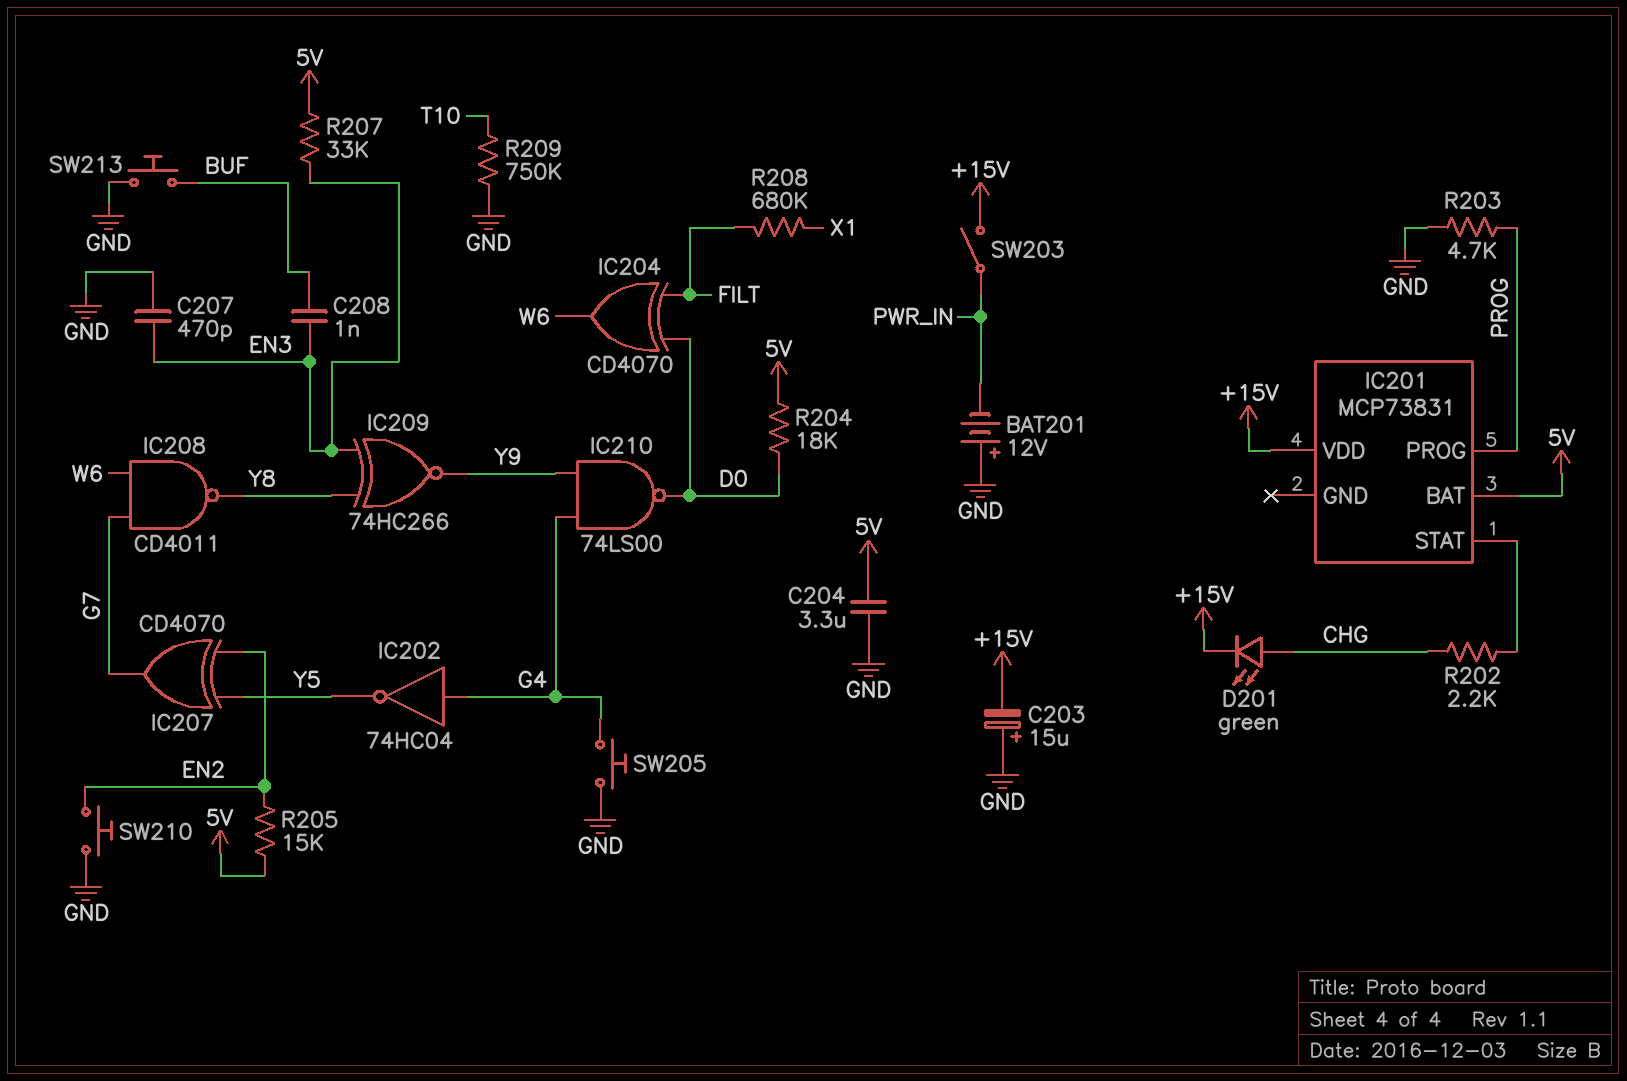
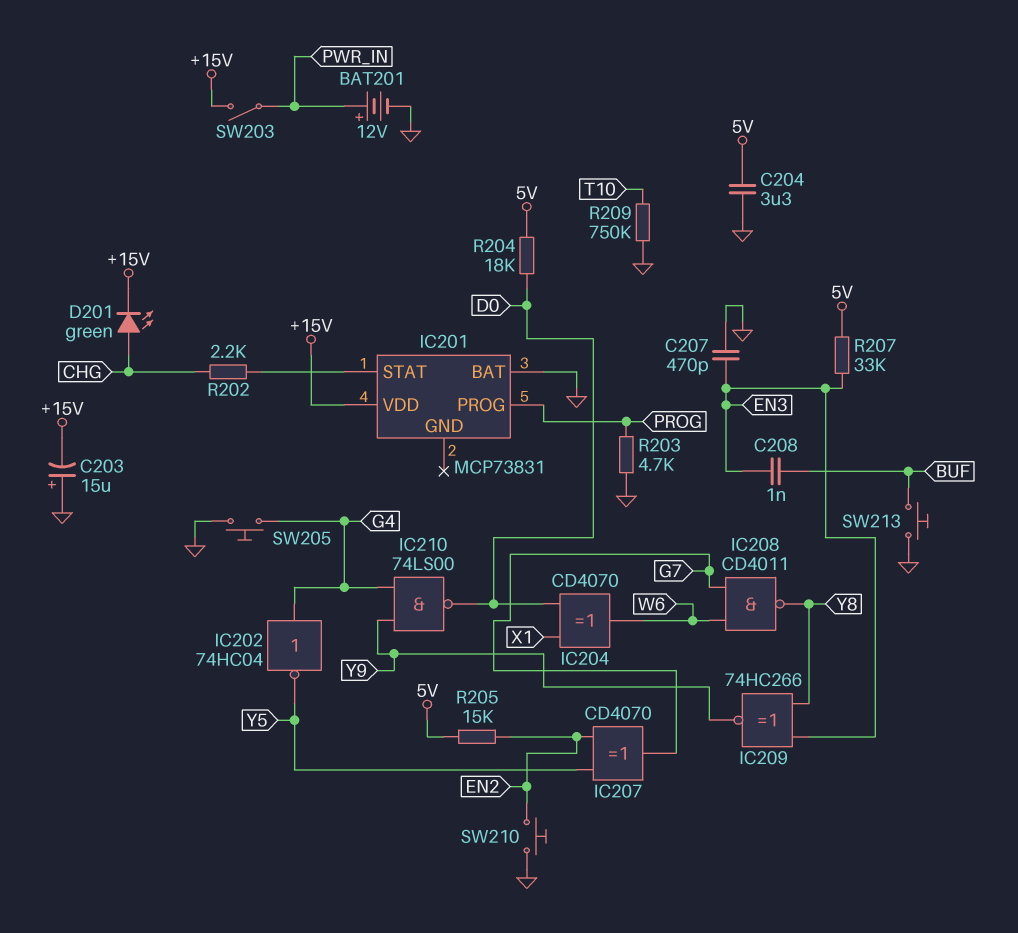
BAT201: 12V (plus GND, minus PWR_IN) -> 12V (plus PWR_IN, minus GND)
IC201 pin BAT: 5V -> GND
IC204: XOR CD4070 (in D0, in FILT, out W6) -> XOR CD4070 (in D0, in X1, out W6)
R208: 680k (FILT, X1) -> none

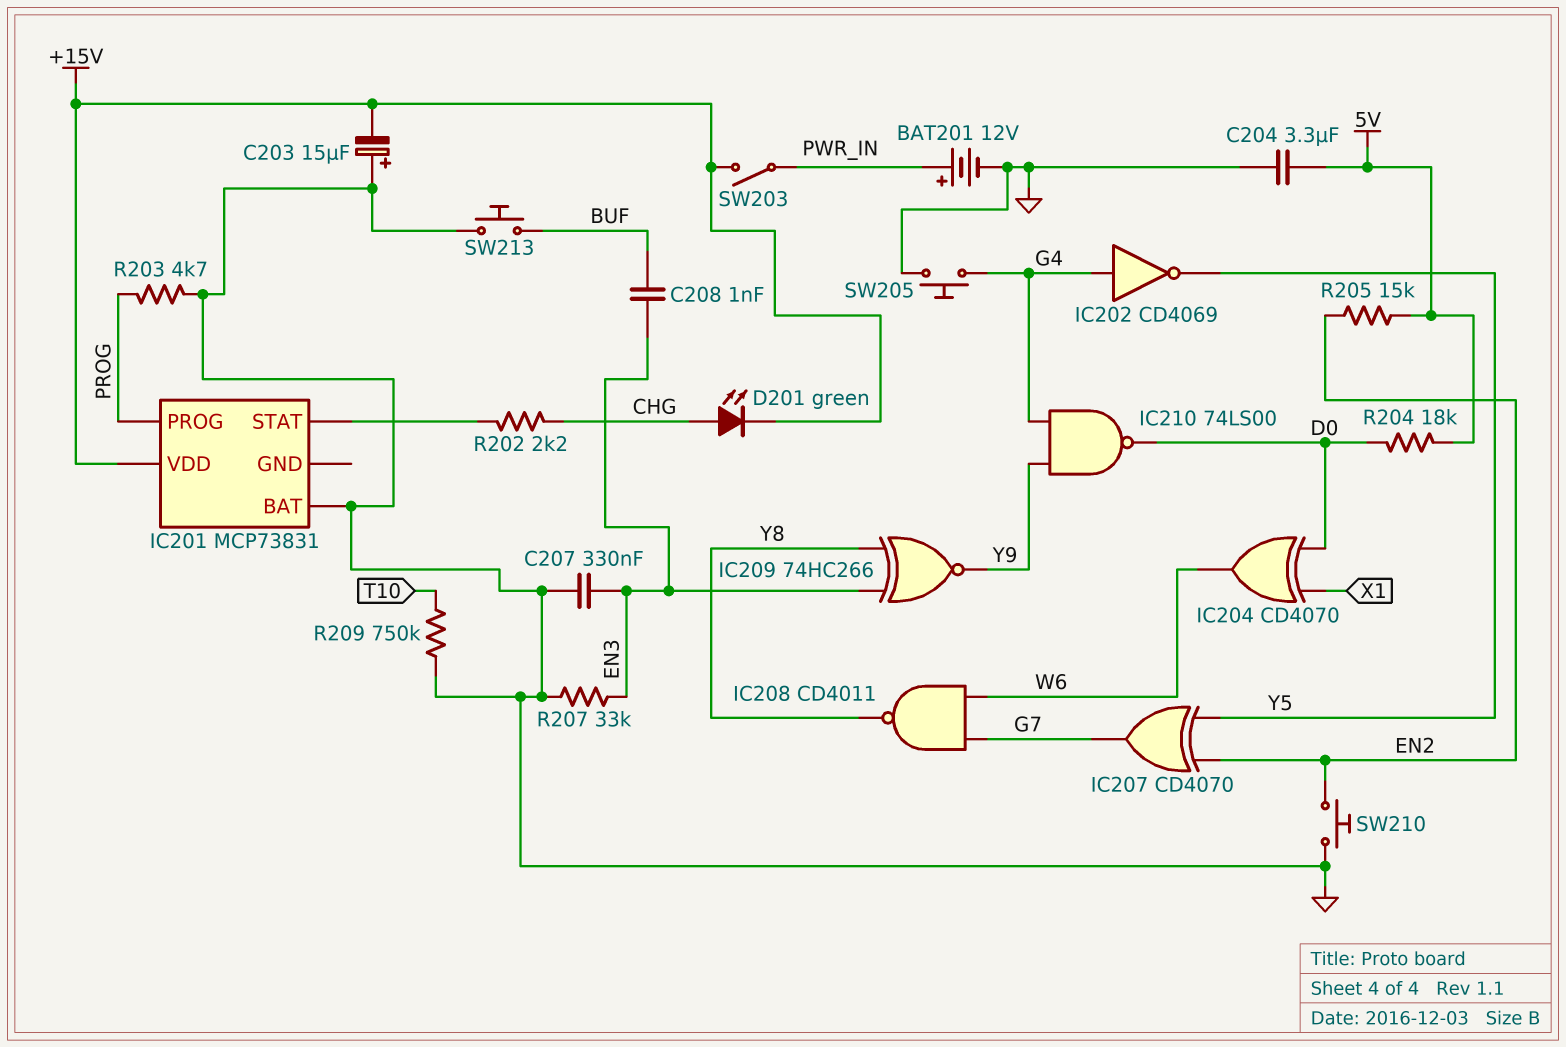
C207: 470pF (EN3, GND) -> 330nF (EN3, GND)
IC202: NOT 74HC04 (in G4, out Y5) -> NOT CD4069 (in G4, out Y5)
R207: 33k (5V, EN3) -> 33k (EN3, GND)

